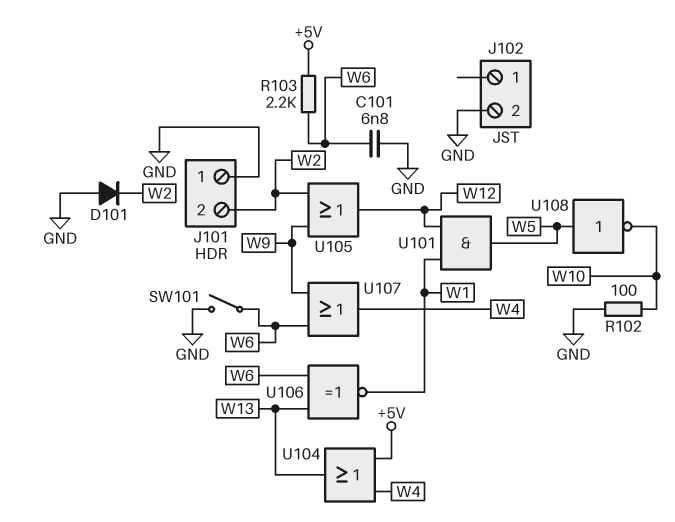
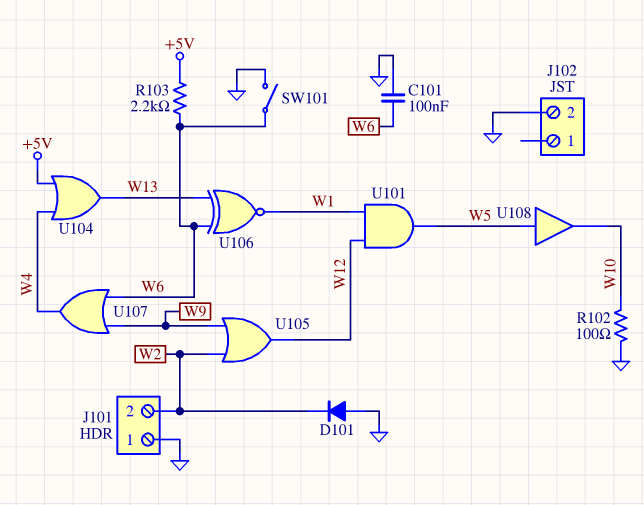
C101: 6.8nF (GND, W6) -> 100nF (GND, W6)
U108: NOT (in W5, out W10) -> buffer (in W5, out W10)

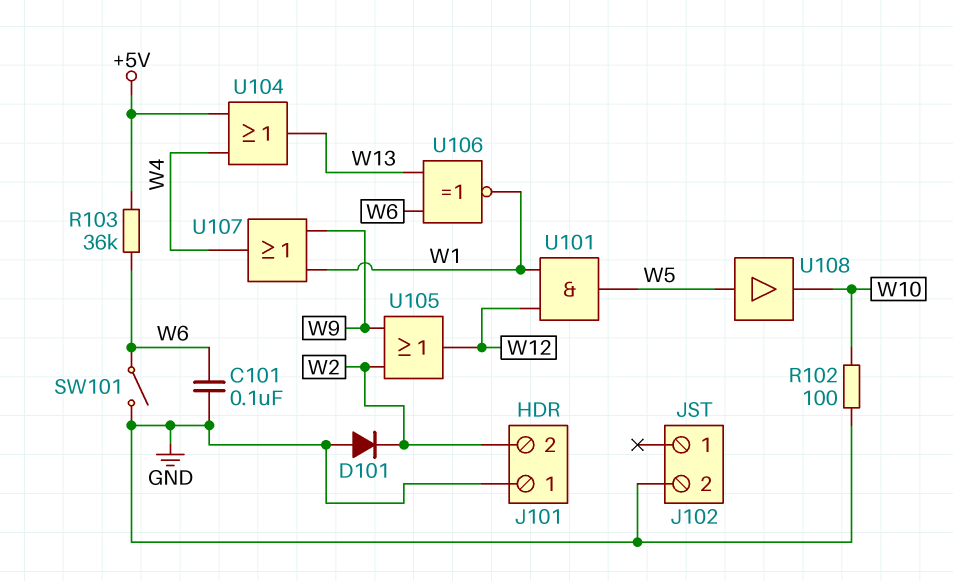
R103: 2.2k (+5V, W6) -> 36k (+5V, W6)
U107: OR (in W6, in W9, out W4) -> OR (in W1, in W9, out W4)

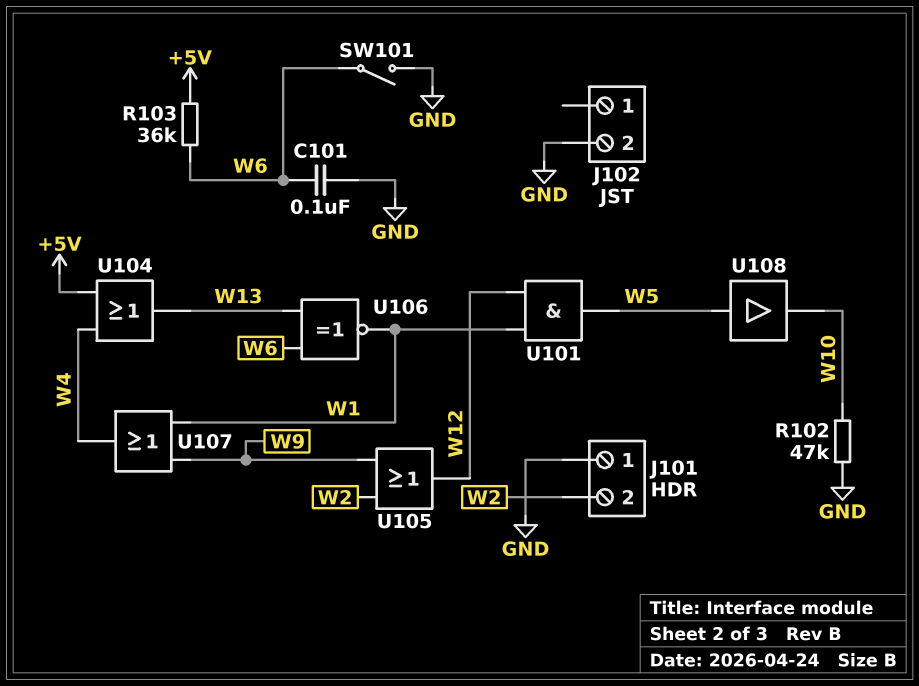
D101: diode (A GND, K W2) -> none
R102: 100 (GND, W10) -> 47k (GND, W10)

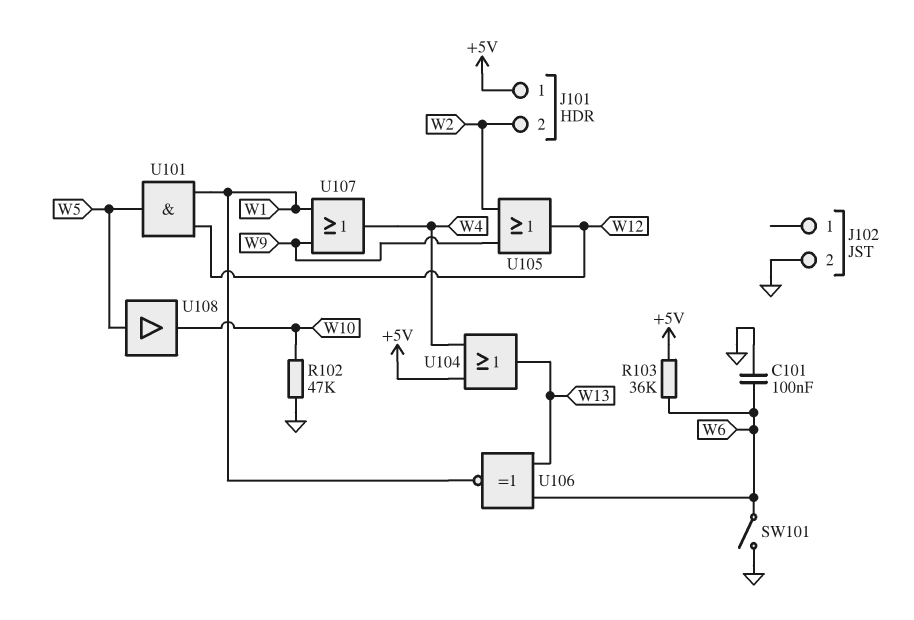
J101 pin 1: GND -> +5V

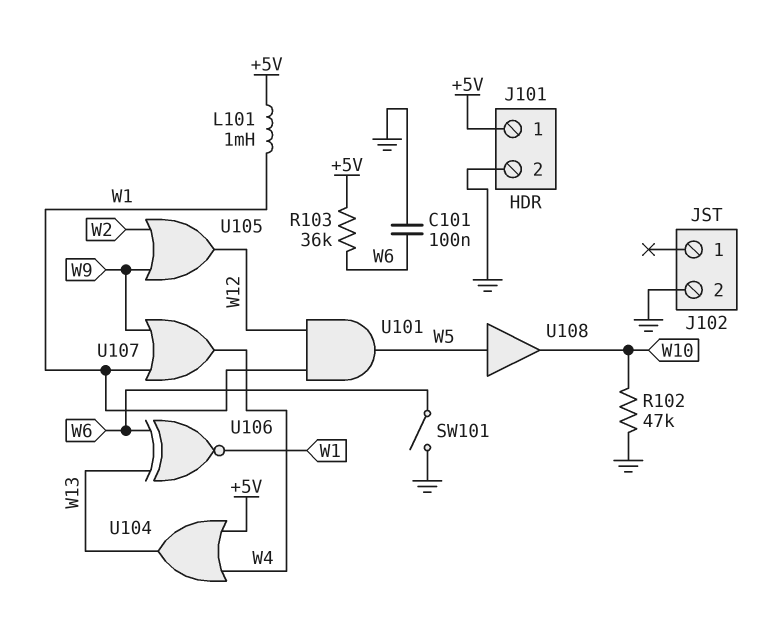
J101 pin 2: W2 -> GND
L101: none -> 1mH (+5V, W1)

